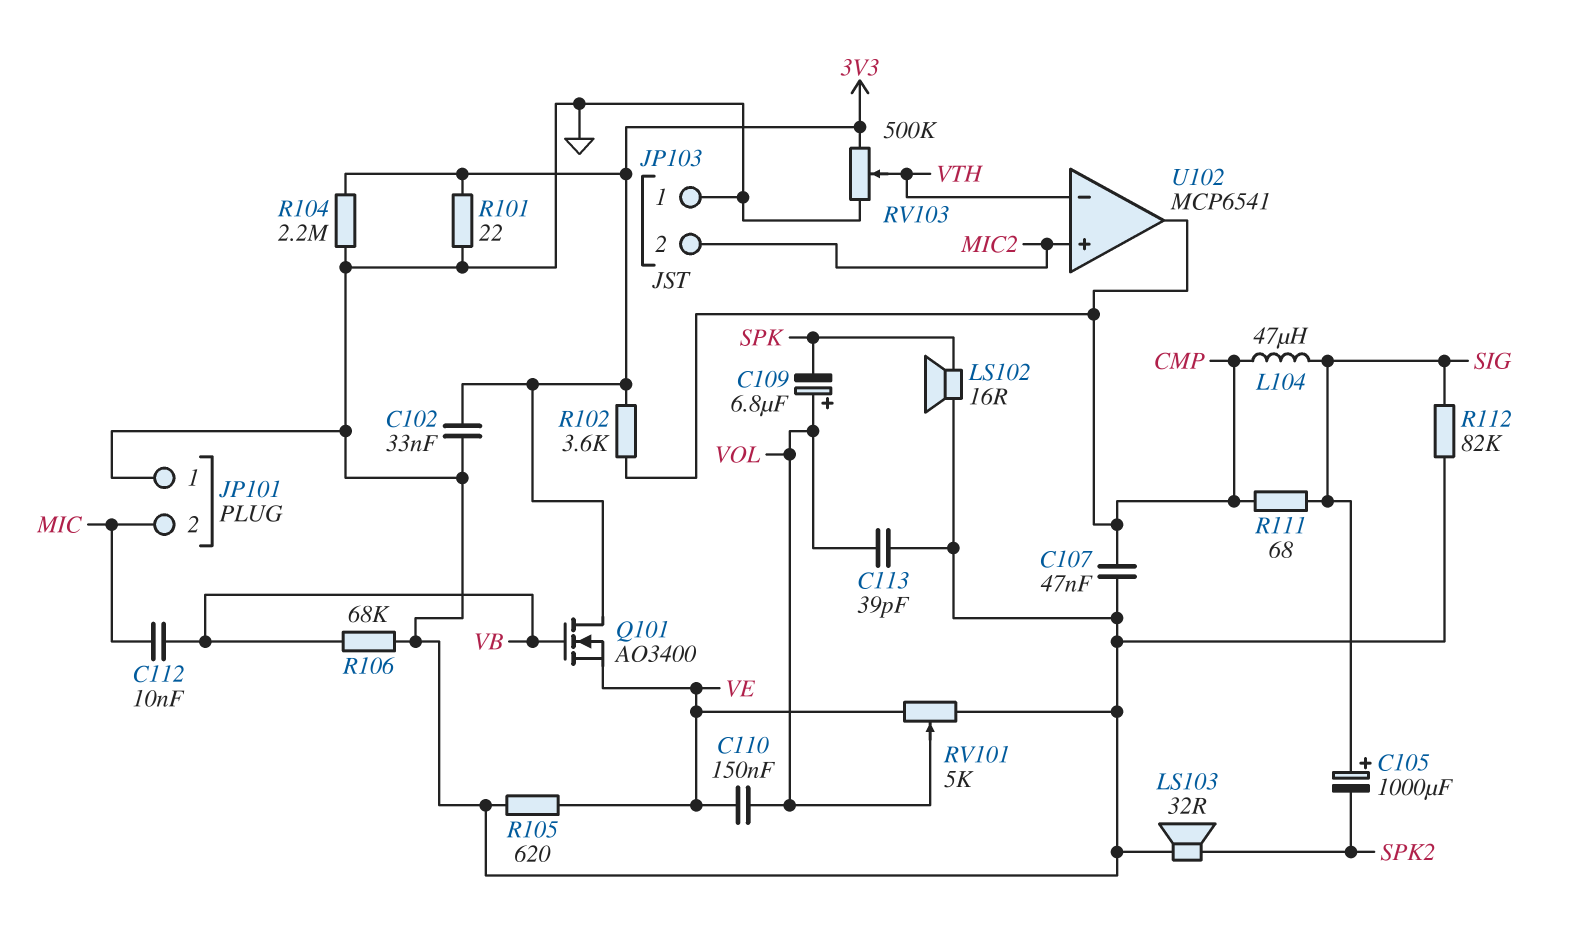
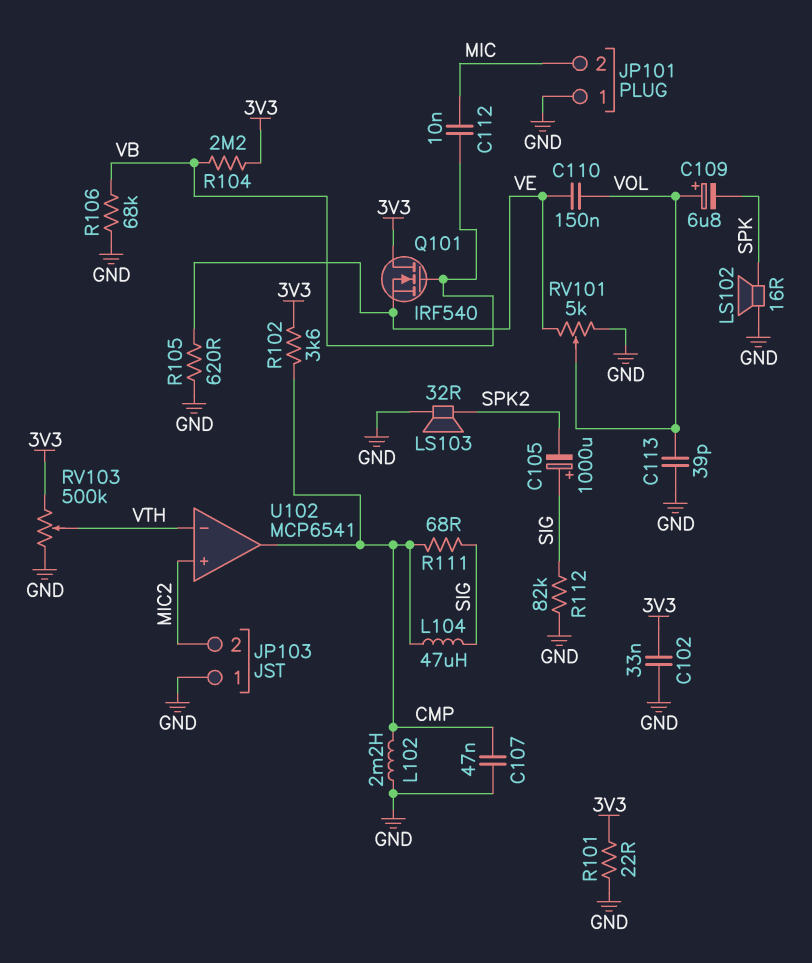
L102: none -> 2.2mH (CMP, GND)
Q101: NMOS AO3400 (G VB, D 3V3, S VE) -> NMOS IRF540 (G VB, D 3V3, S VE)
R104: 2.2M (3V3, GND) -> 2.2M (3V3, VB)

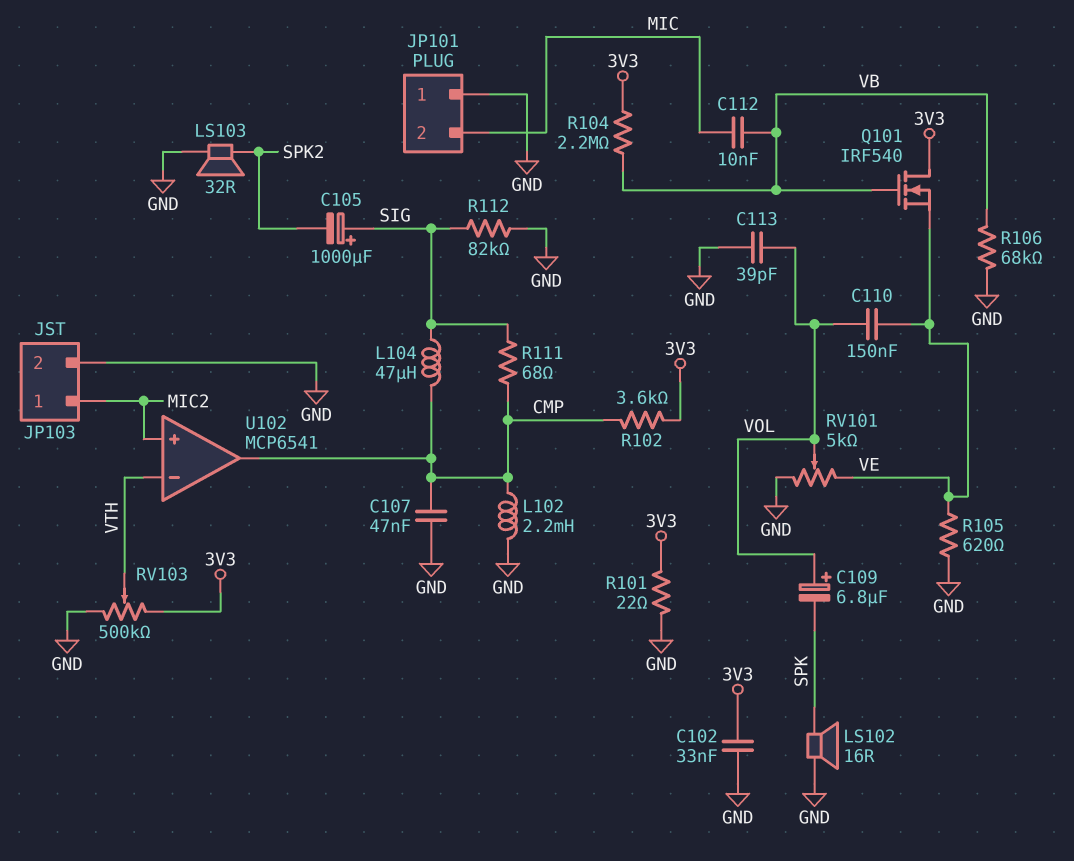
JP103 pin 1: GND -> MIC2
JP103 pin 2: MIC2 -> GND

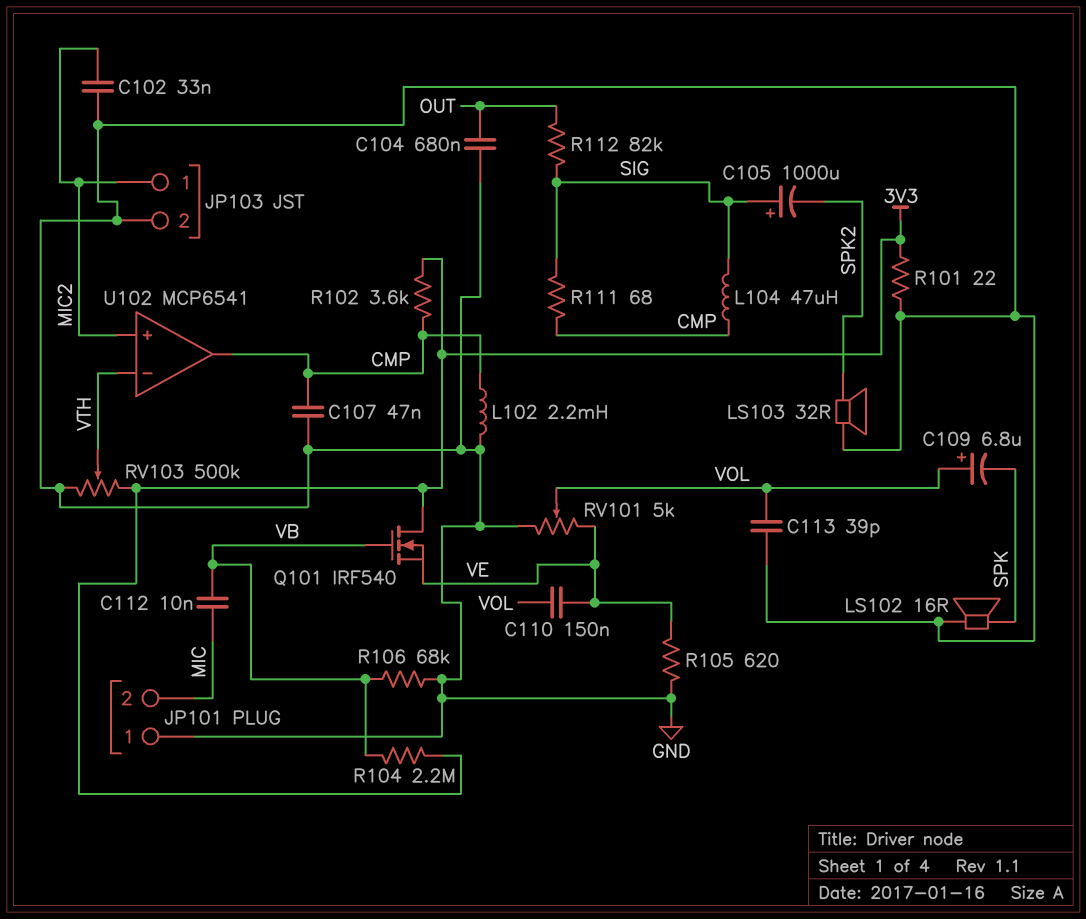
C102: 33nF (3V3, GND) -> 33nF (GND, MIC2)
C104: none -> 680nF (GND, OUT)
R112: 82k (GND, SIG) -> 82k (OUT, SIG)

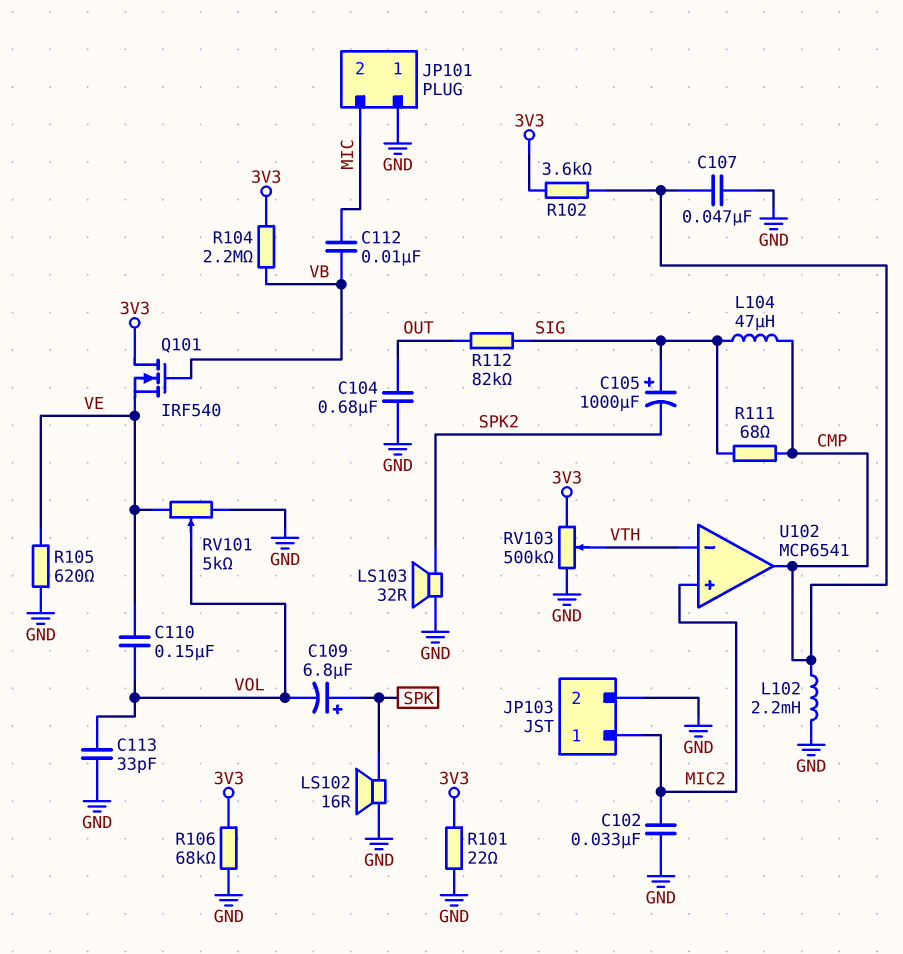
C109: 6.8uF (plus VOL, minus SPK) -> 6.8uF (plus SPK, minus VOL)
C113: 39pF (GND, VOL) -> 33pF (GND, VOL)
R106: 68k (GND, VB) -> 68k (3V3, GND)

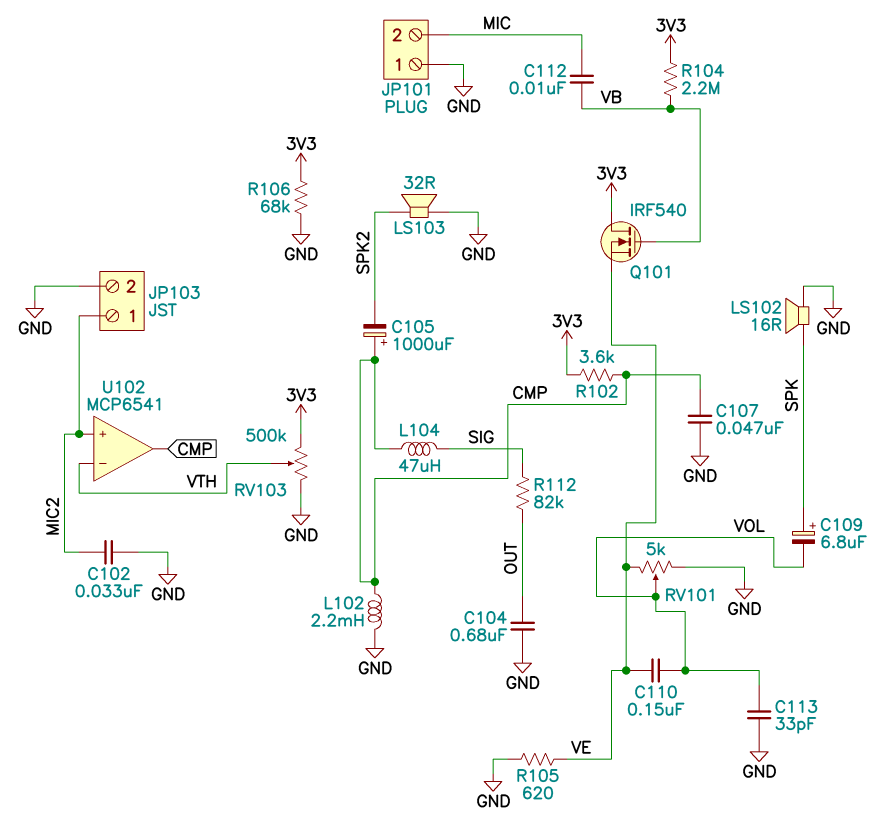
C105: 1000uF (plus SIG, minus SPK2) -> 1000uF (plus CMP, minus SPK2)
R101: 22 (3V3, GND) -> none
R111: 68 (CMP, SIG) -> none

